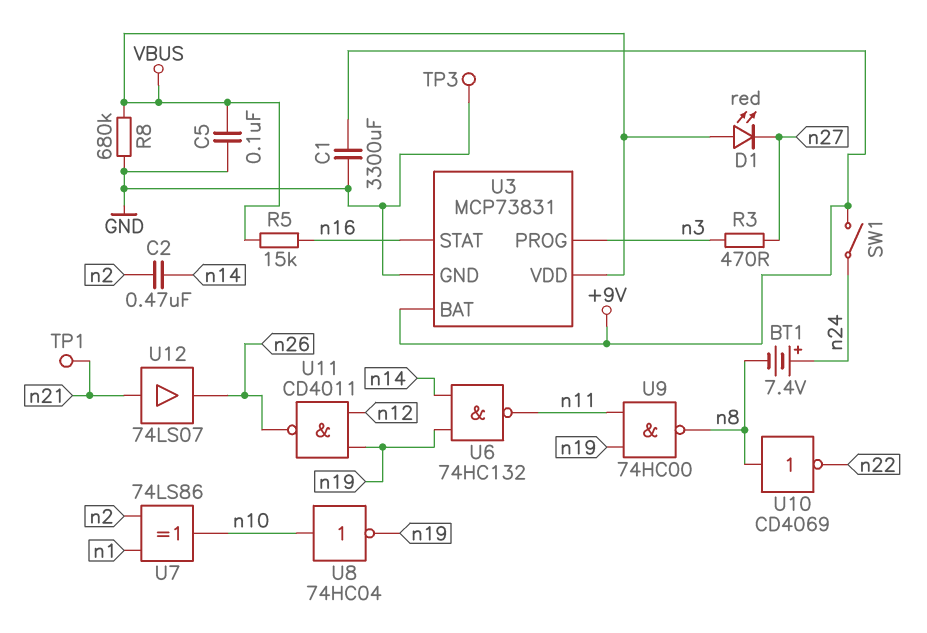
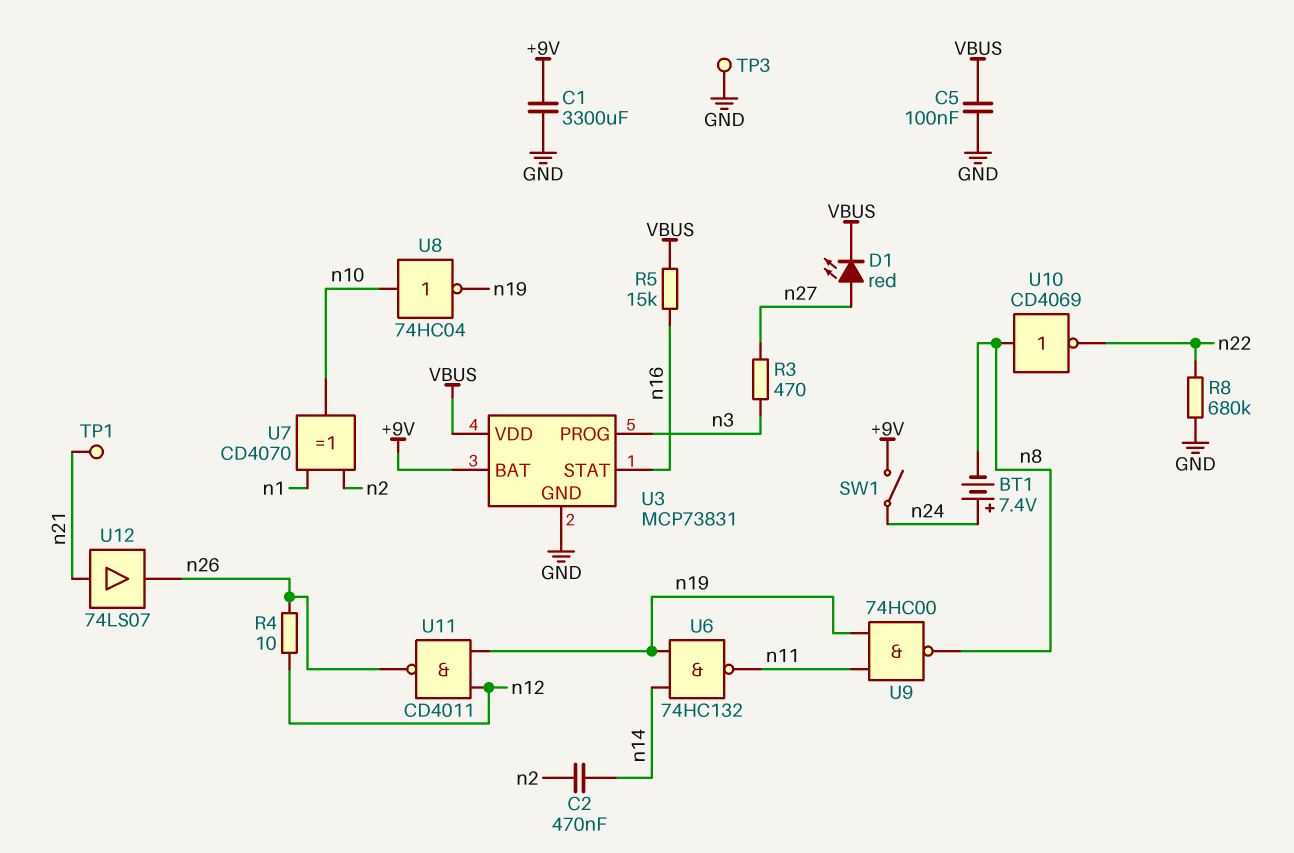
D1: LED red (A VBUS, K n27) -> LED red (A n27, K VBUS)
R4: none -> 10 (n12, n26)
R8: 680k (GND, VBUS) -> 680k (GND, n22)
U7: XOR 74LS86 (in n1, in n2, out n10) -> XOR CD4070 (in n1, in n2, out n10)

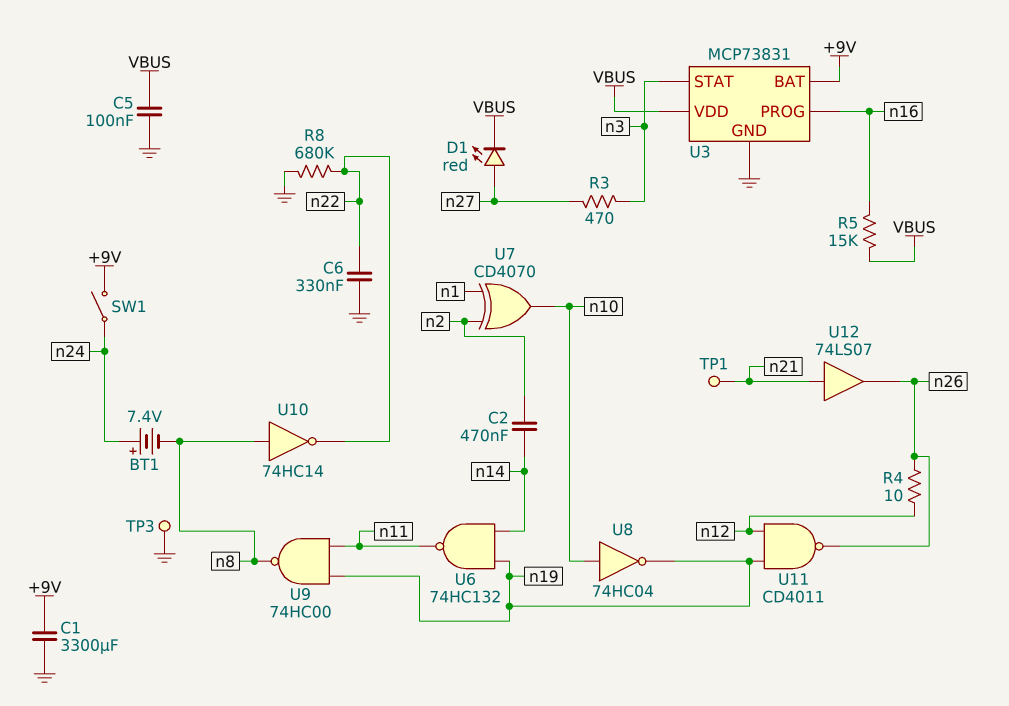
C6: none -> 330nF (GND, n22)
U3 pin PROG: n3 -> n16
U3 pin STAT: n16 -> n3
U10: NOT CD4069 (in n8, out n22) -> NOT 74HC14 (in n8, out n22)

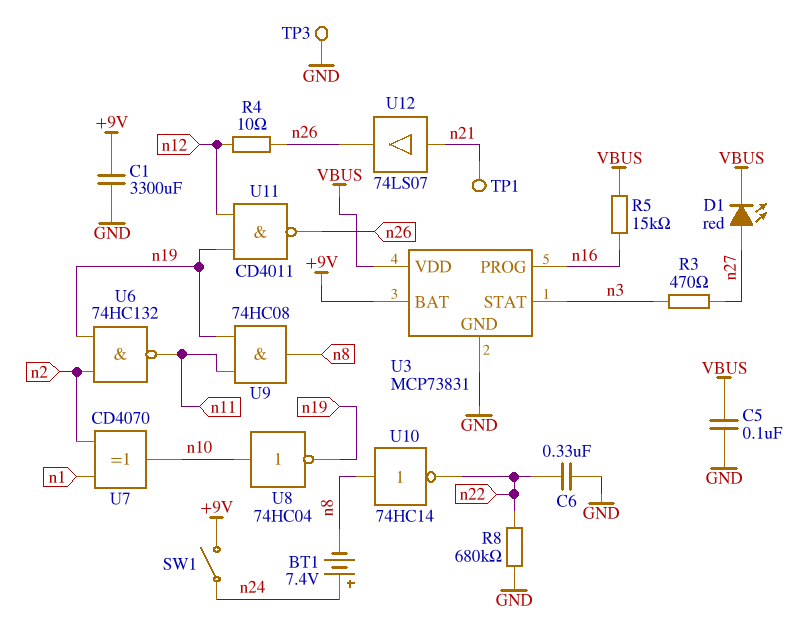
C2: 470nF (n2, n14) -> none
U6: NAND 74HC132 (in n14, in n19, out n11) -> NAND 74HC132 (in n2, in n19, out n11)
U9: NAND 74HC00 (in n11, in n19, out n8) -> AND 74HC08 (in n11, in n19, out n8)

